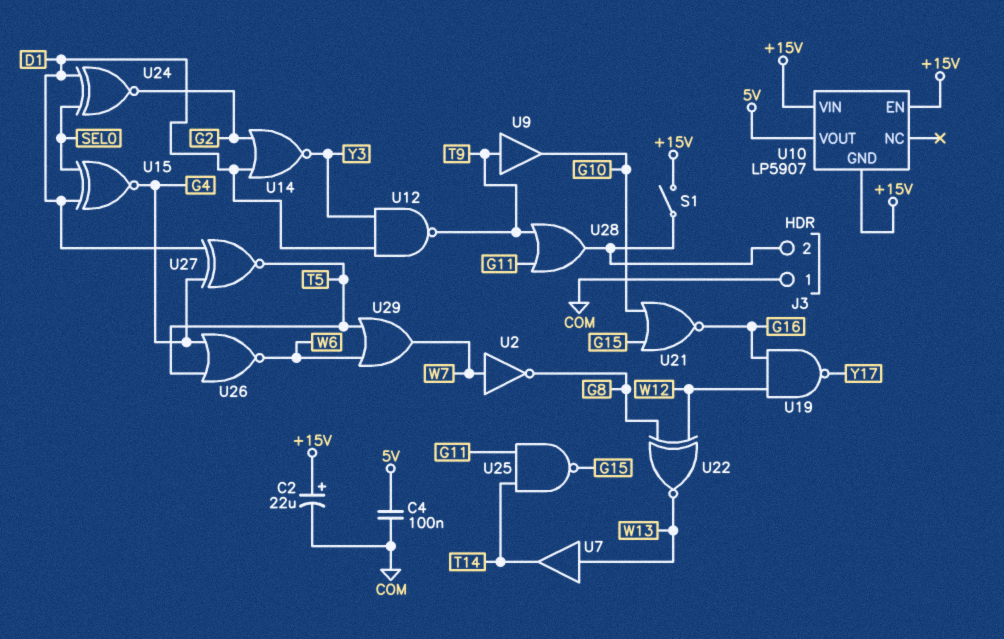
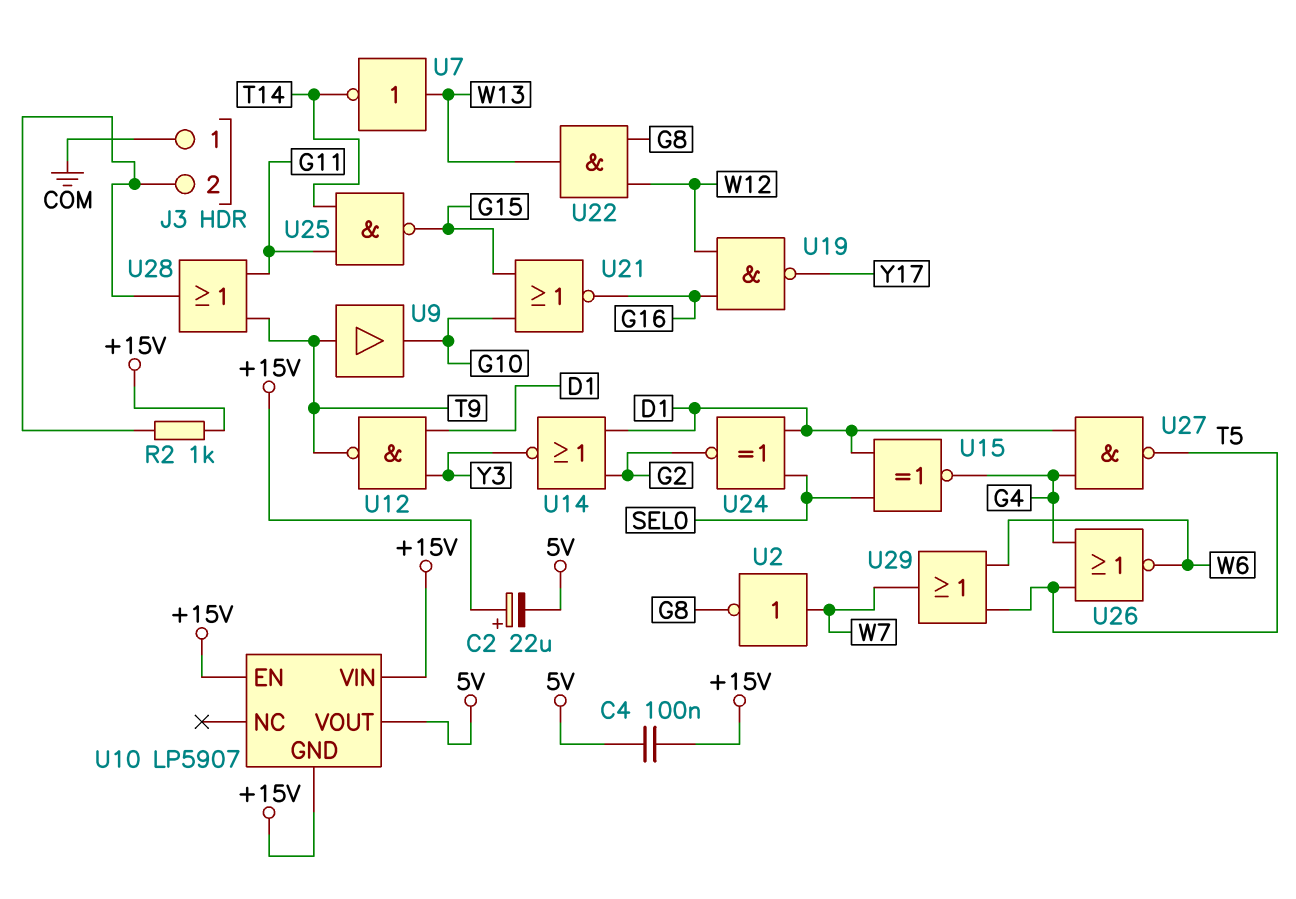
C2: 22uF (plus +15V, minus COM) -> 22uF (plus +15V, minus 5V)
C4: 100nF (5V, COM) -> 100nF (+15V, 5V)
R2: none -> 1k (+15V, J3/2)
S1: switch (+15V, J3/2) -> none
U7: buffer (in W13, out T14) -> NOT (in W13, out T14)
U22: XNOR (in G8, in W12, out W13) -> AND (in G8, in W12, out W13)
U27: XNOR (in D1, in G4, out T5) -> NAND (in D1, in G4, out T5)

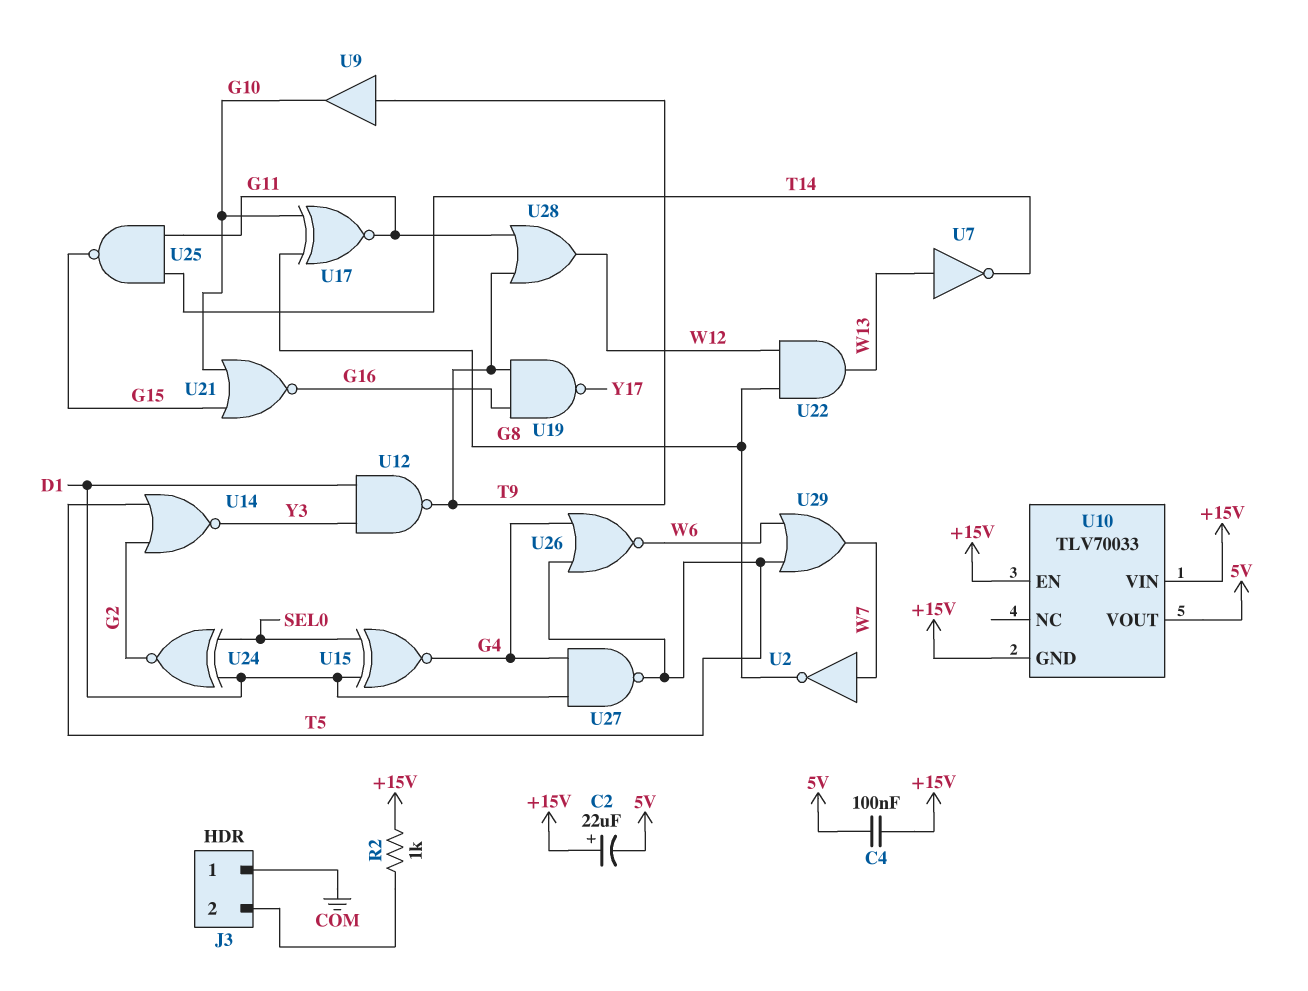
U10: LP5907 -> TLV70033
U14: NOR (in D1, in G2, out Y3) -> NOR (in G2, in T5, out Y3)
U17: none -> XNOR (in G8, in G10, out G11)
U19: NAND (in G16, in W12, out Y17) -> NAND (in G16, in T9, out Y17)
U28: OR (in G11, in T9, out J3/2) -> OR (in G11, in T9, out W12)

